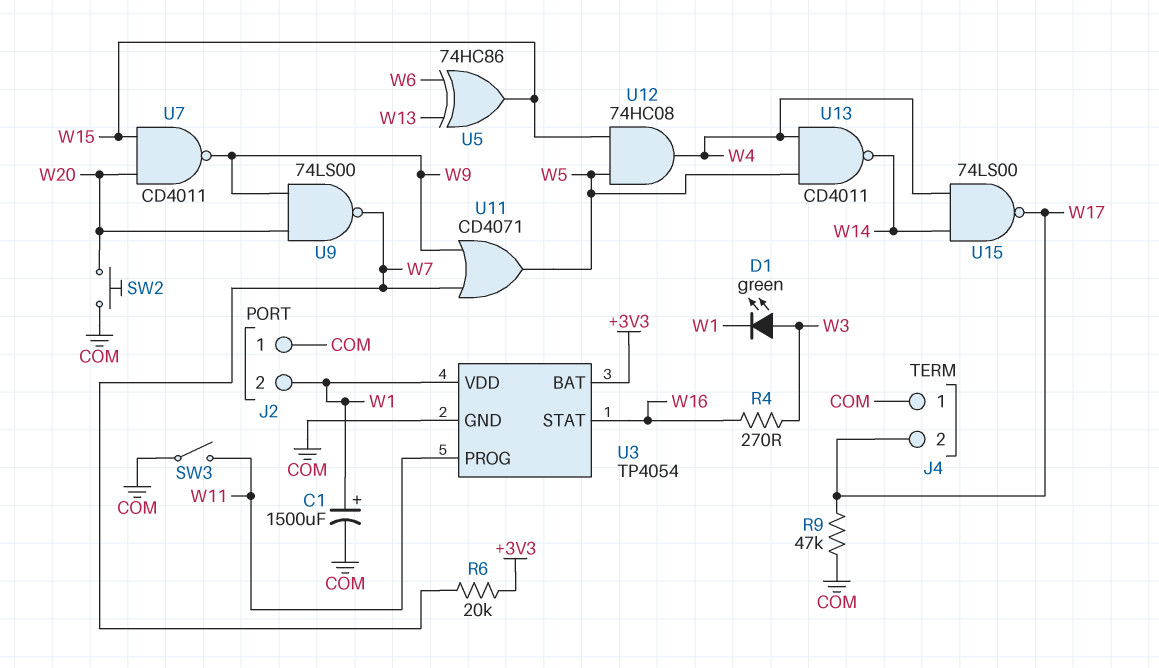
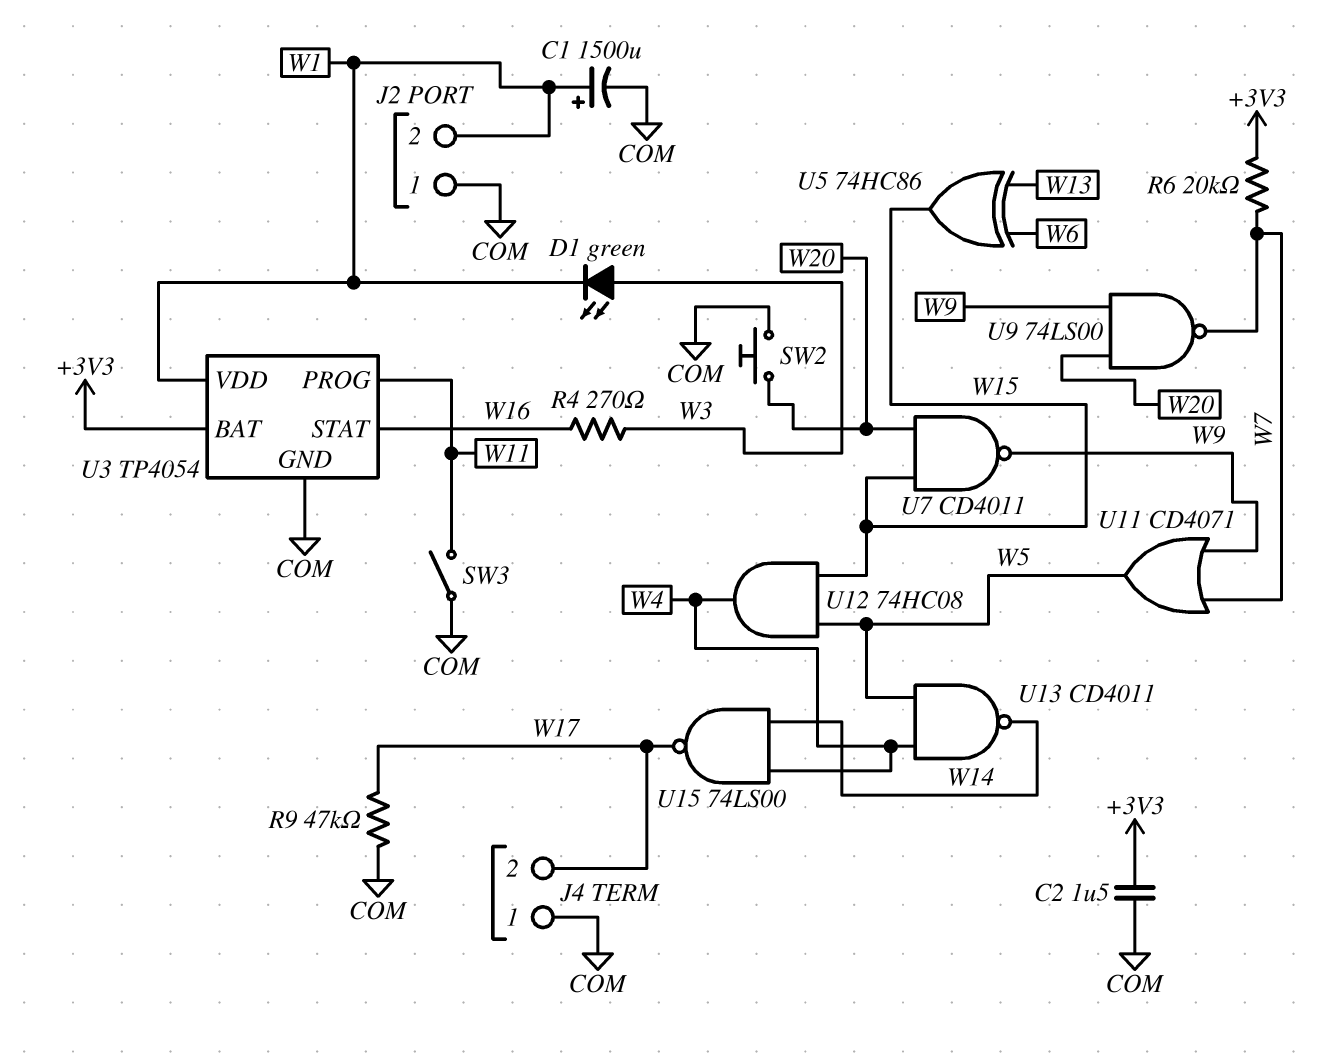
C2: none -> 1.5uF (+3V3, COM)

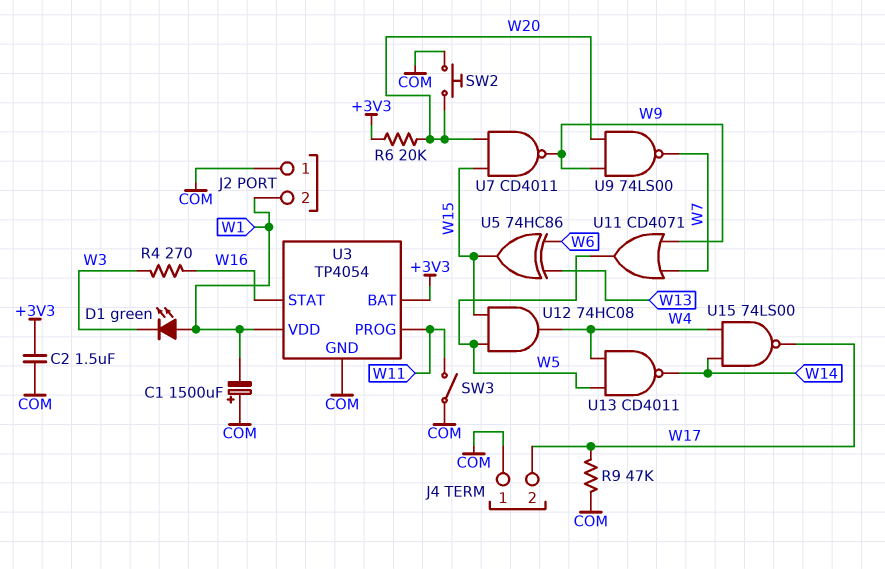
C1: 1500uF (plus W1, minus COM) -> 1500uF (plus COM, minus W1)
D1: LED green (A W3, K W1) -> LED green (A W1, K W3)
R6: 20k (+3V3, W7) -> 20k (+3V3, W20)

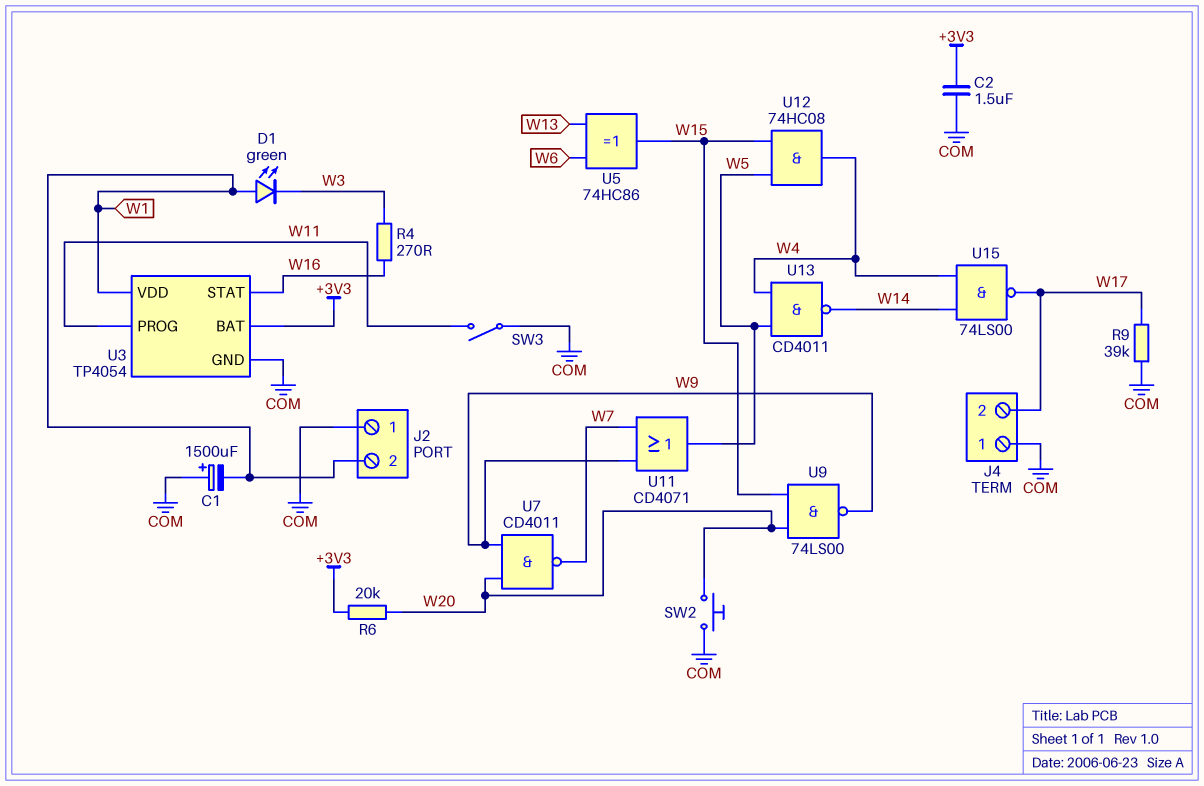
R9: 47k (COM, W17) -> 39k (COM, W17)
U7: NAND CD4011 (in W15, in W20, out W9) -> NAND CD4011 (in W9, in W20, out W7)
U9: NAND 74LS00 (in W9, in W20, out W7) -> NAND 74LS00 (in W15, in W20, out W9)

